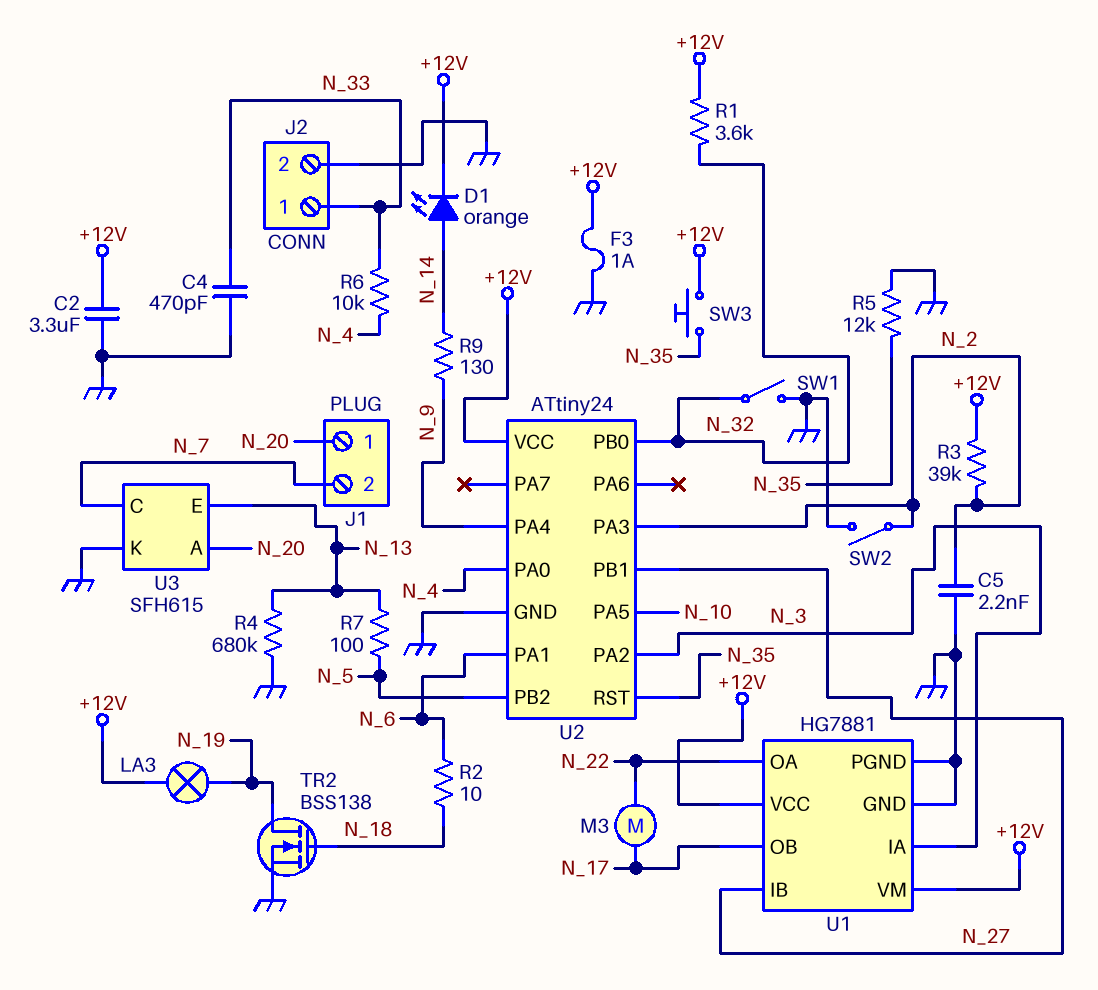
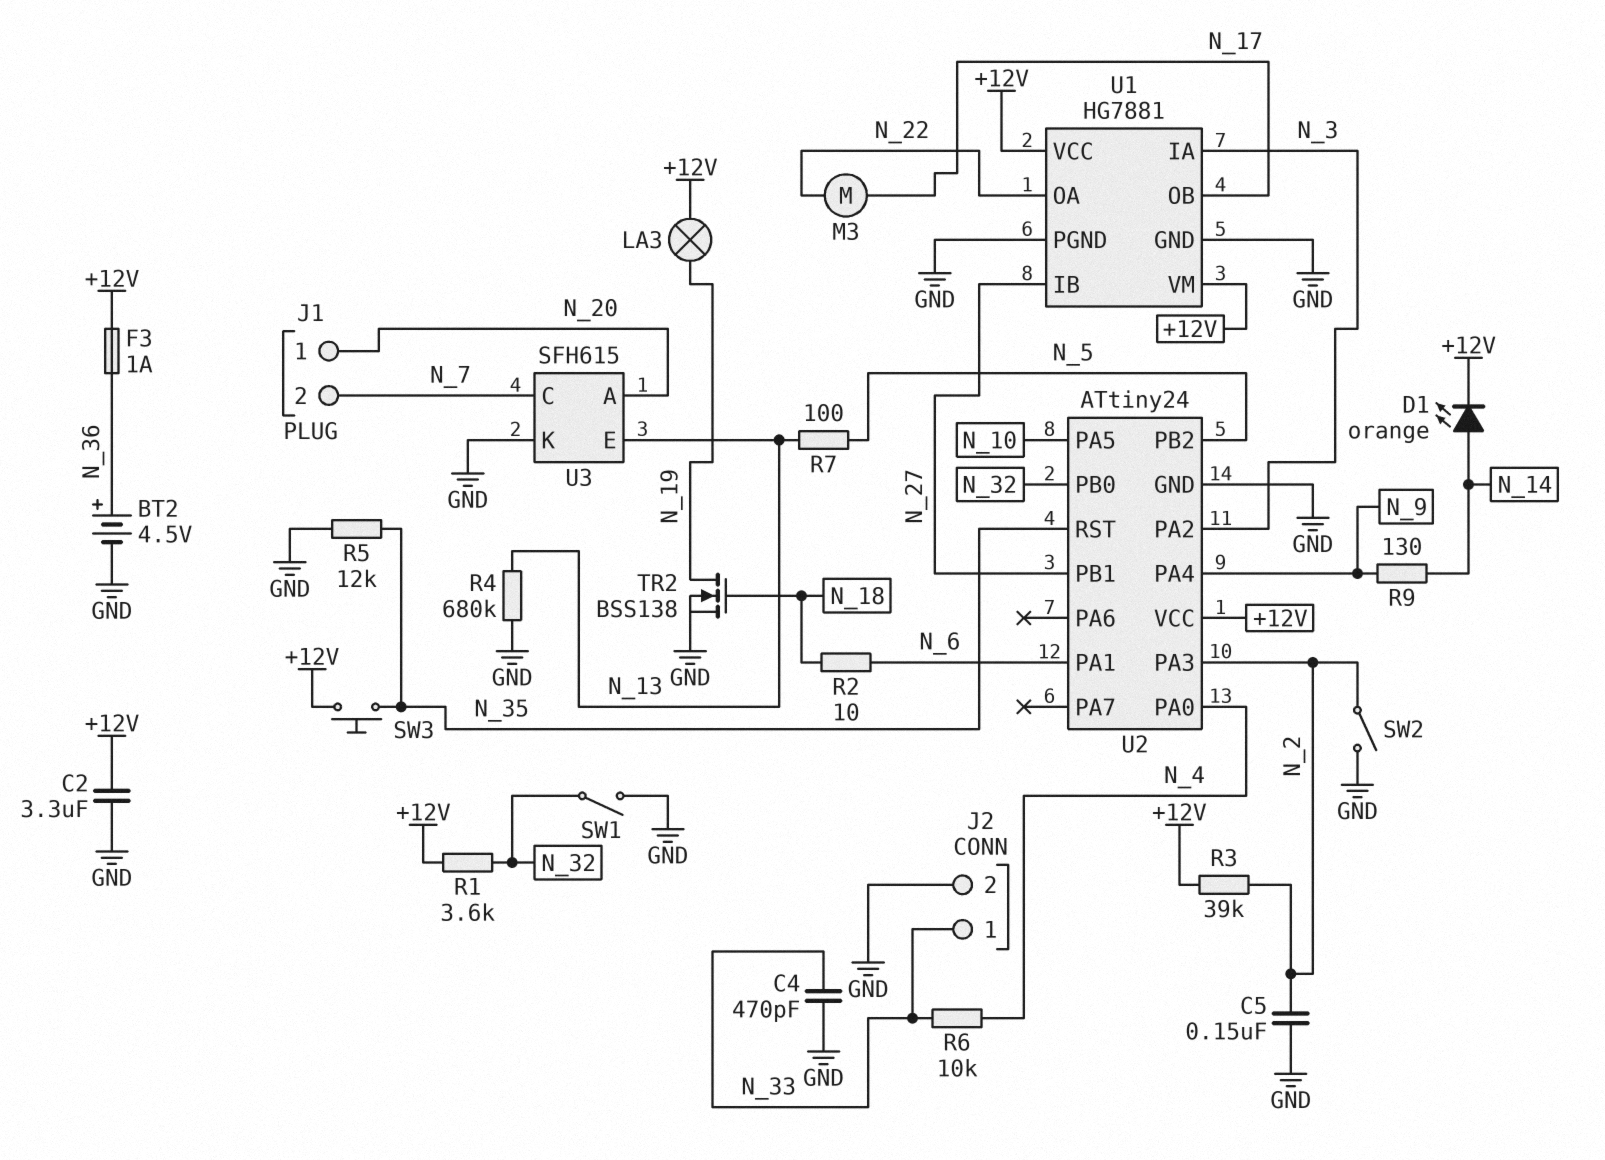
BT2: none -> 4.5V (plus N_36, minus GND)
C5: 2.2nF (GND, N_2) -> 150nF (GND, N_2)
F3: 1A (+12V, GND) -> 1A (+12V, N_36)

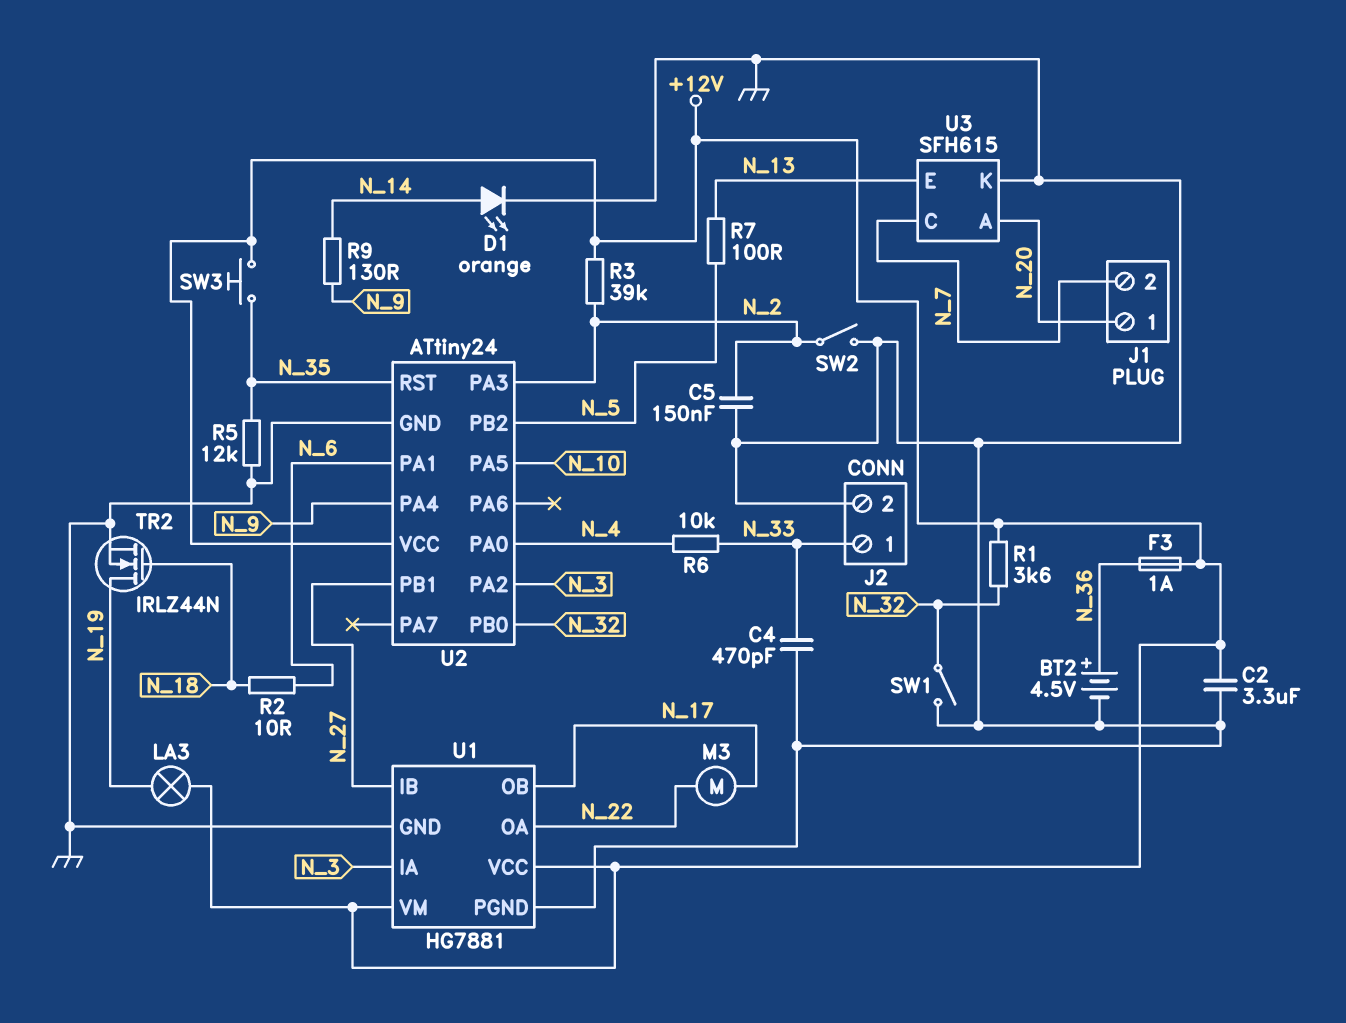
D1: LED orange (A N_14, K +12V) -> LED orange (A N_14, K GND)
R4: 680k (GND, N_13) -> none
TR2: NMOS BSS138 (G N_18, D N_19, S GND) -> NMOS IRLZ44N (G N_18, D N_19, S GND)

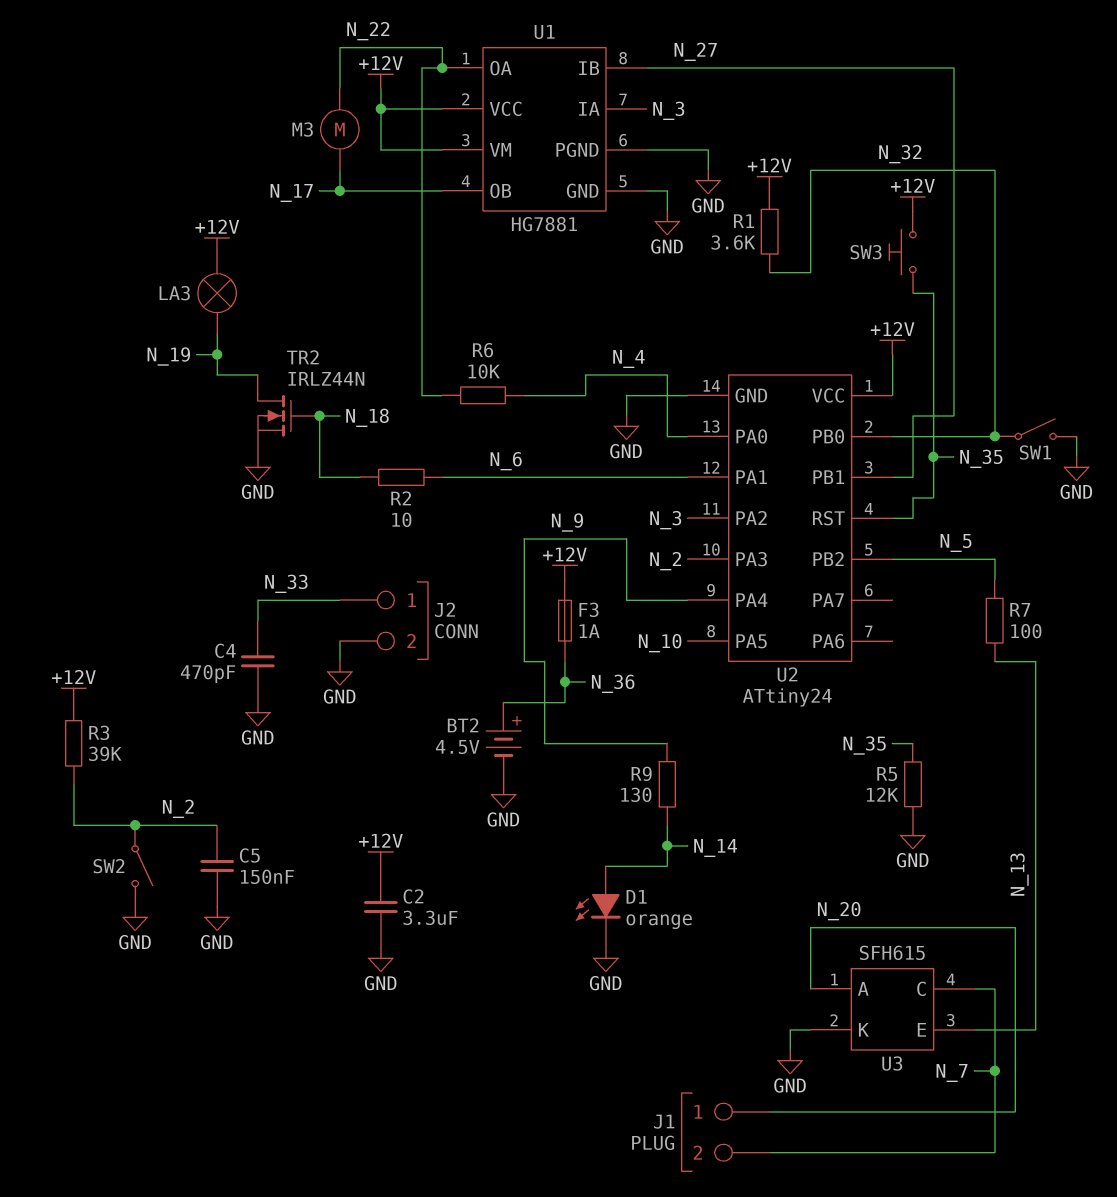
R6: 10k (N_4, N_33) -> 10k (N_4, N_22)

